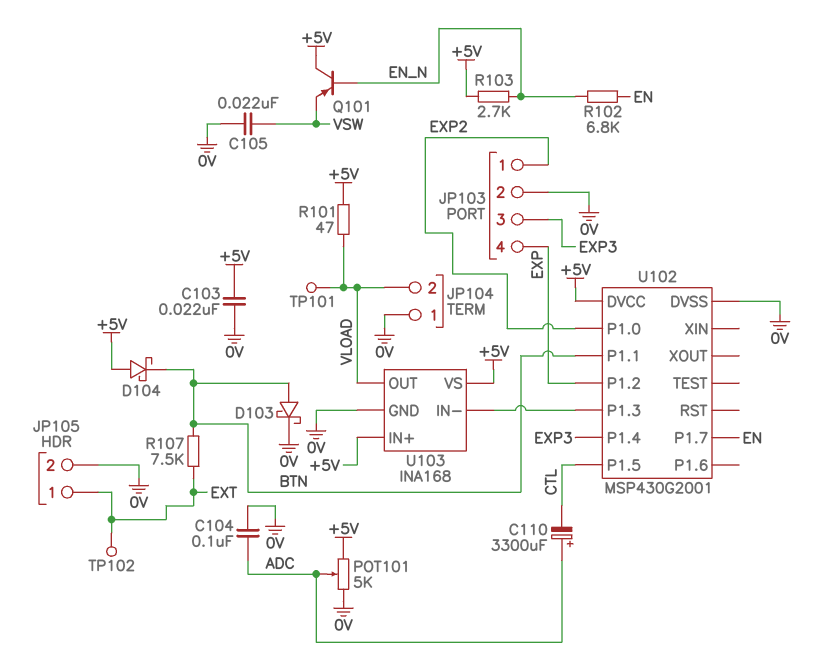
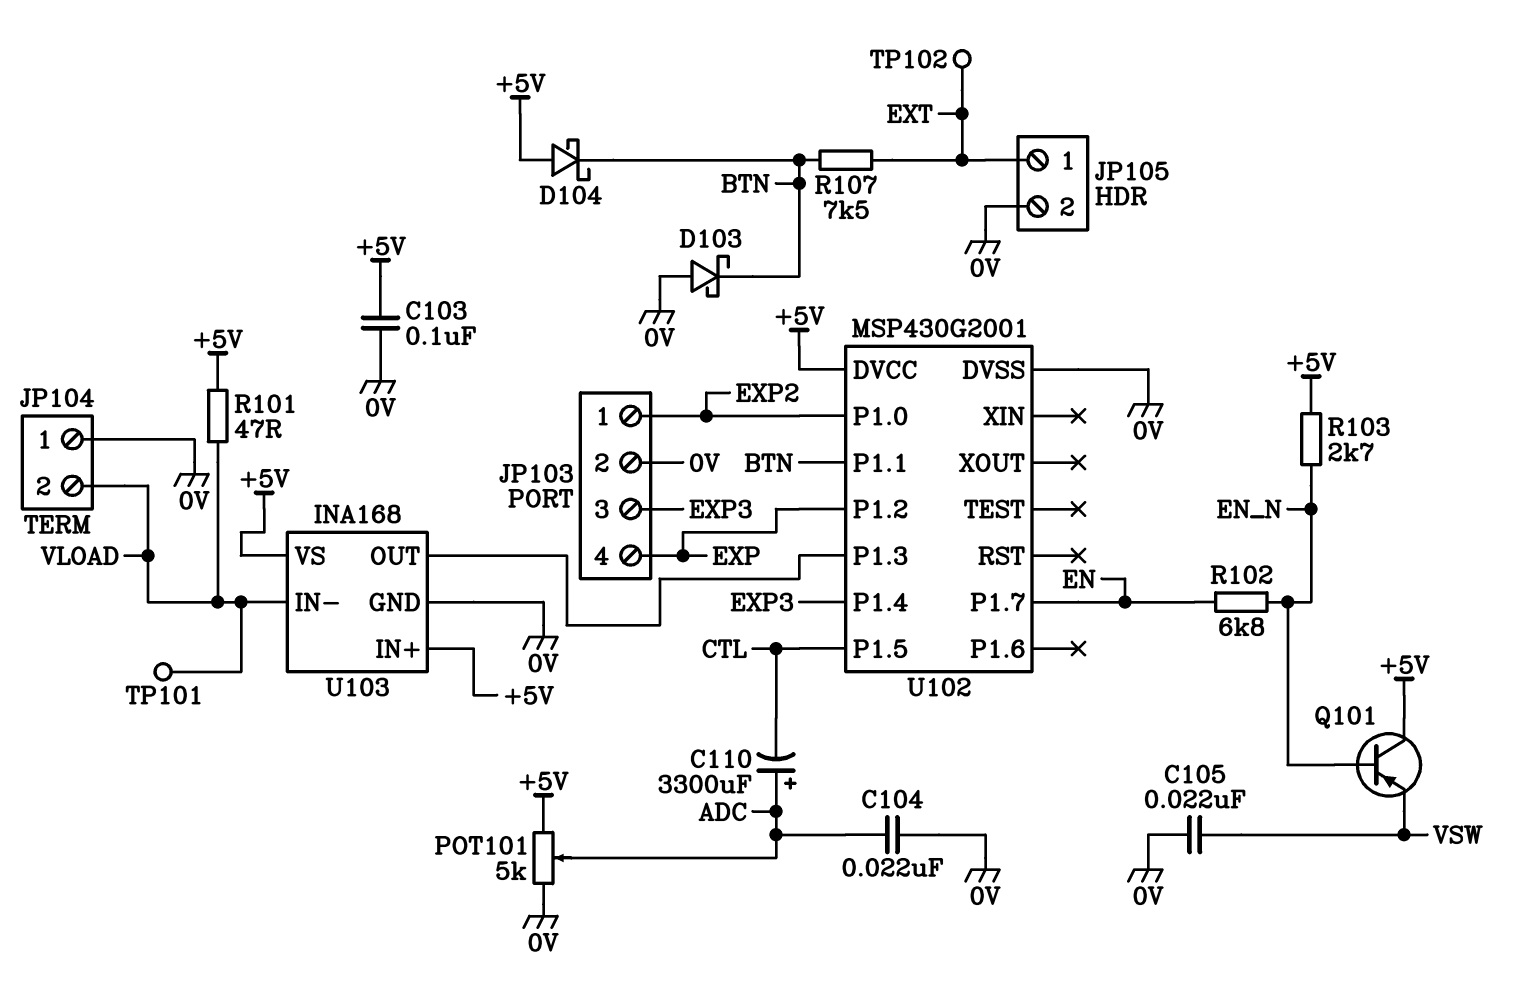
C103: 22nF (+5V, 0V) -> 100nF (+5V, 0V)
C104: 100nF (0V, ADC) -> 22nF (0V, ADC)
D103: schottky (A BTN, K 0V) -> schottky (A 0V, K BTN)
U103 pin IN-: U102/P1.3 -> VLOAD
U103 pin OUT: VLOAD -> U102/P1.3

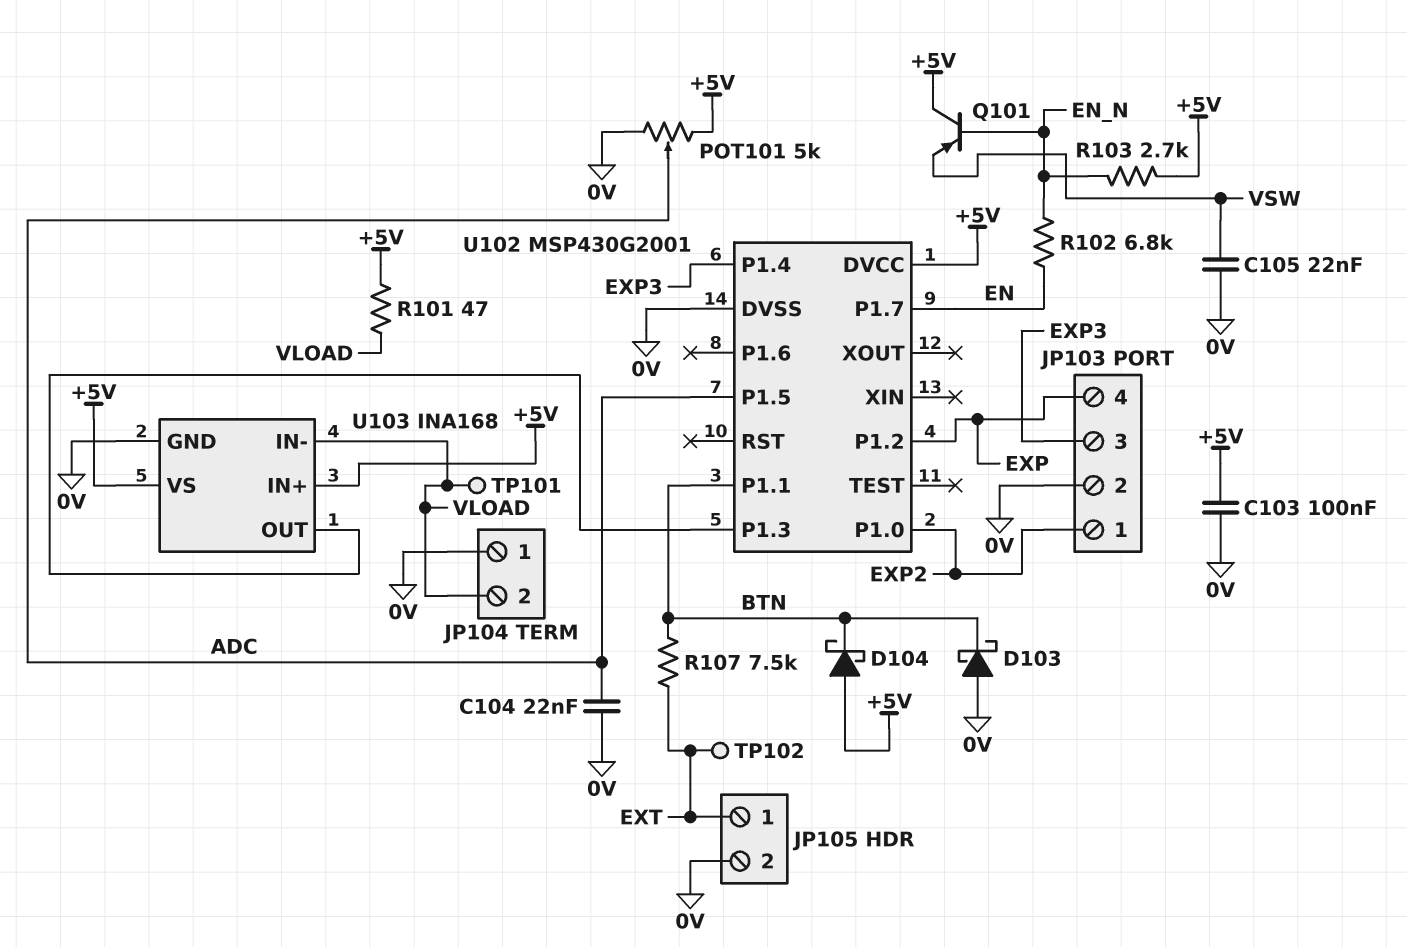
C110: 3300uF (plus ADC, minus CTL) -> none
U102 pin P1.5: CTL -> ADC

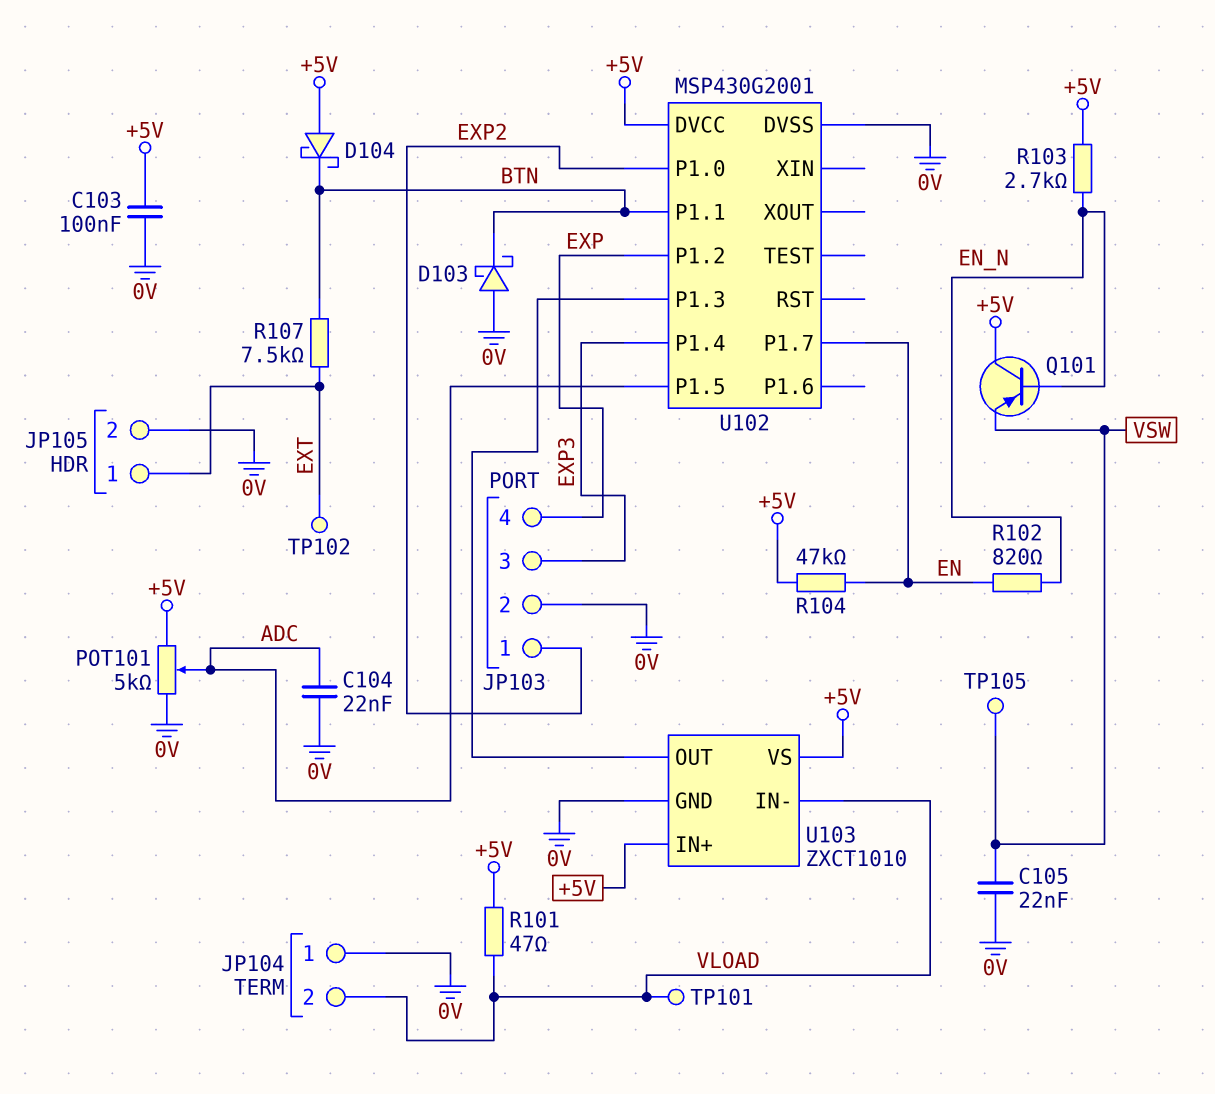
R102: 6.8k (EN, EN_N) -> 820 (EN, EN_N)
R104: none -> 47k (+5V, EN)
TP105: none -> test point (VSW)
U103: INA168 -> ZXCT1010

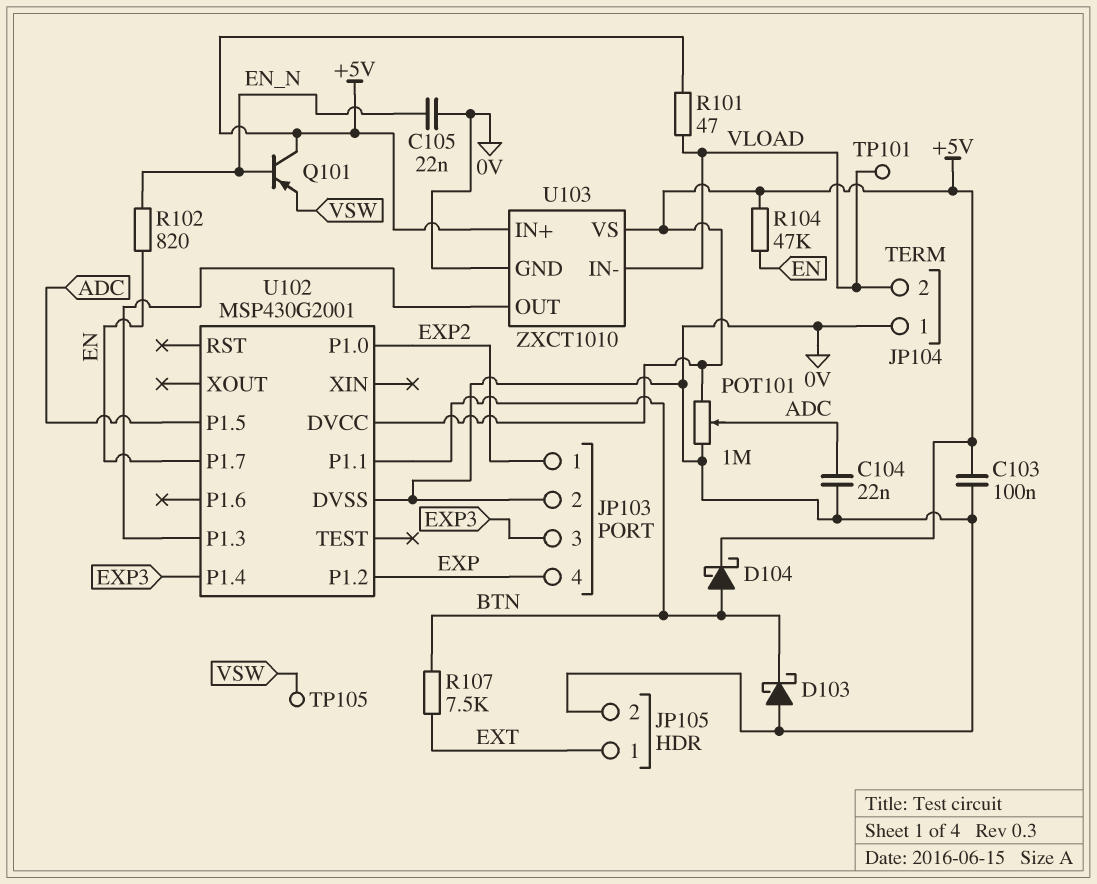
C105: 22nF (0V, VSW) -> 22nF (0V, EN_N)
D104: schottky (A +5V, K BTN) -> schottky (A BTN, K +5V)
POT101: 5k (+5V, 0V, wiper ADC) -> 1M (+5V, 0V, wiper ADC)
R103: 2.7k (+5V, EN_N) -> none
TP102: test point (EXT) -> none

